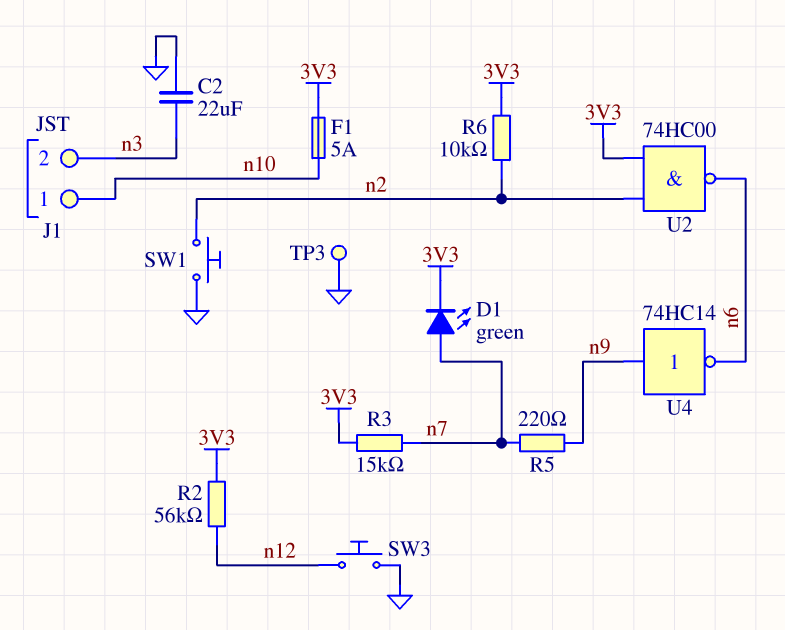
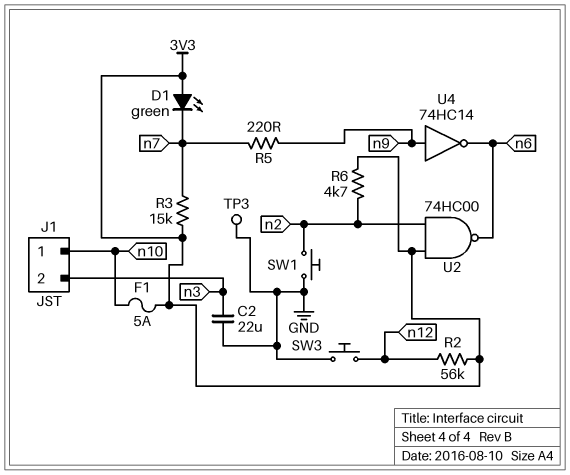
D1: LED green (A n7, K 3V3) -> LED green (A 3V3, K n7)
R6: 10k (3V3, n2) -> 4.7k (3V3, n2)

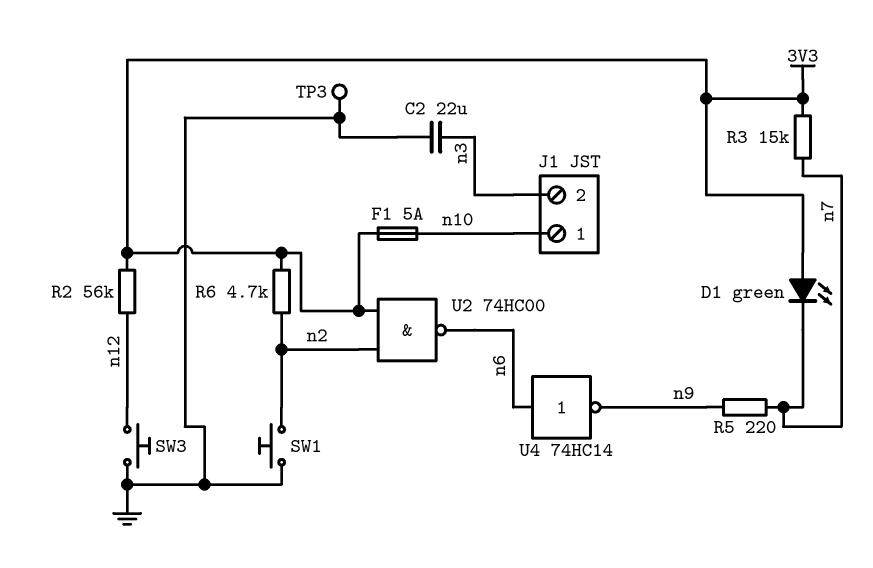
U4: NOT 74HC14 (in n9, out n6) -> NOT 74HC14 (in n6, out n9)

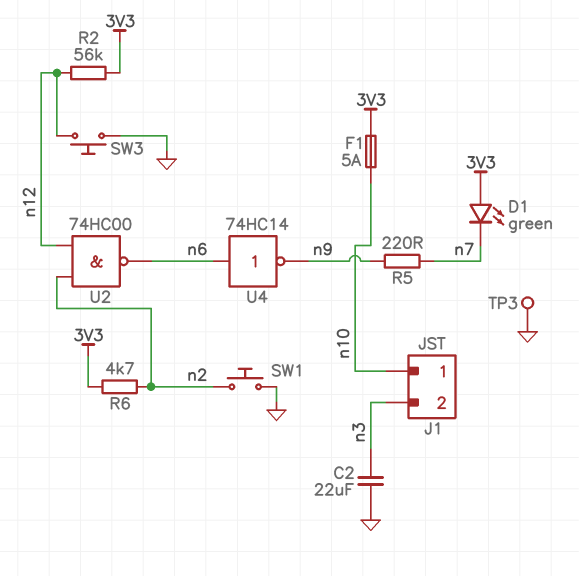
R3: 15k (3V3, n7) -> none
U2: NAND 74HC00 (in 3V3, in n2, out n6) -> NAND 74HC00 (in n2, in n12, out n6)

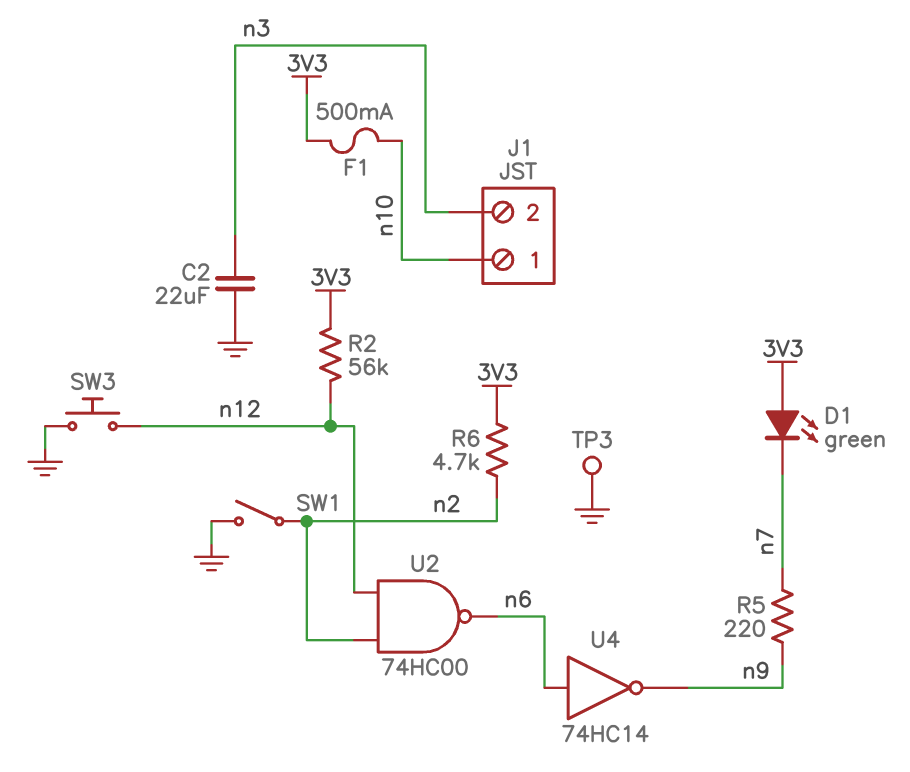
F1: 5A (3V3, n10) -> 500mA (3V3, n10)
SW1: button (GND, n2) -> switch (GND, n2)

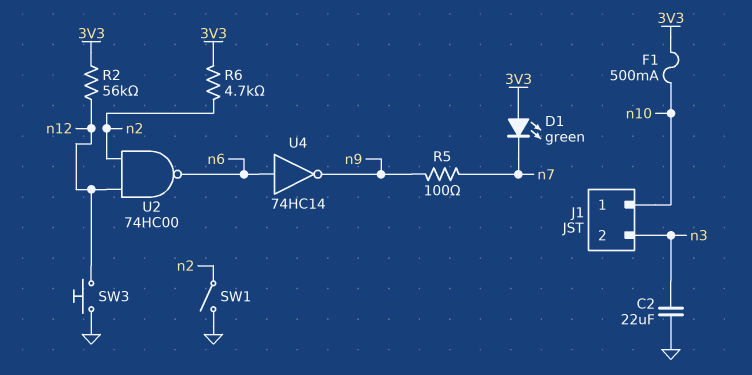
R5: 220 (n7, n9) -> 100 (n7, n9)
TP3: test point (GND) -> none

